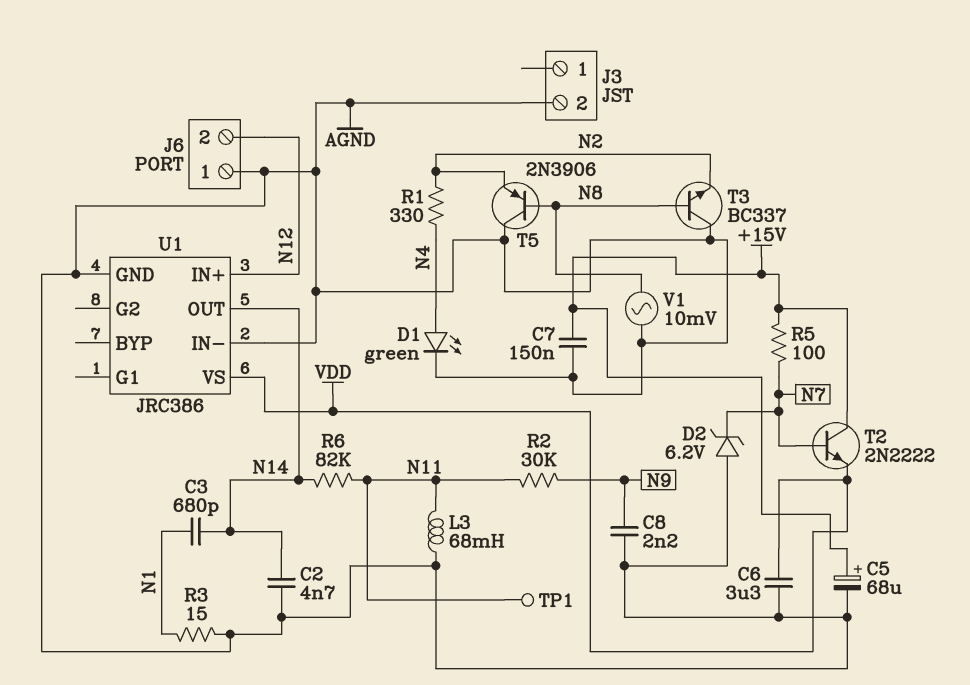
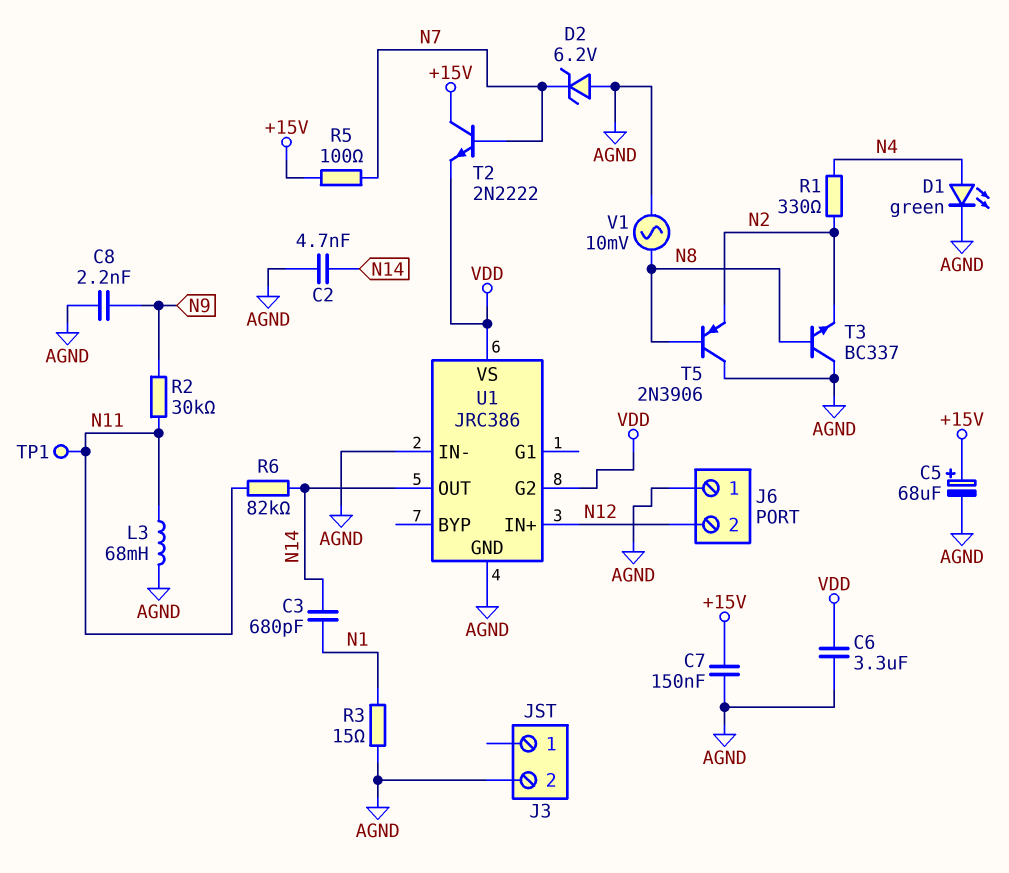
U1 pin G2: none -> VDD

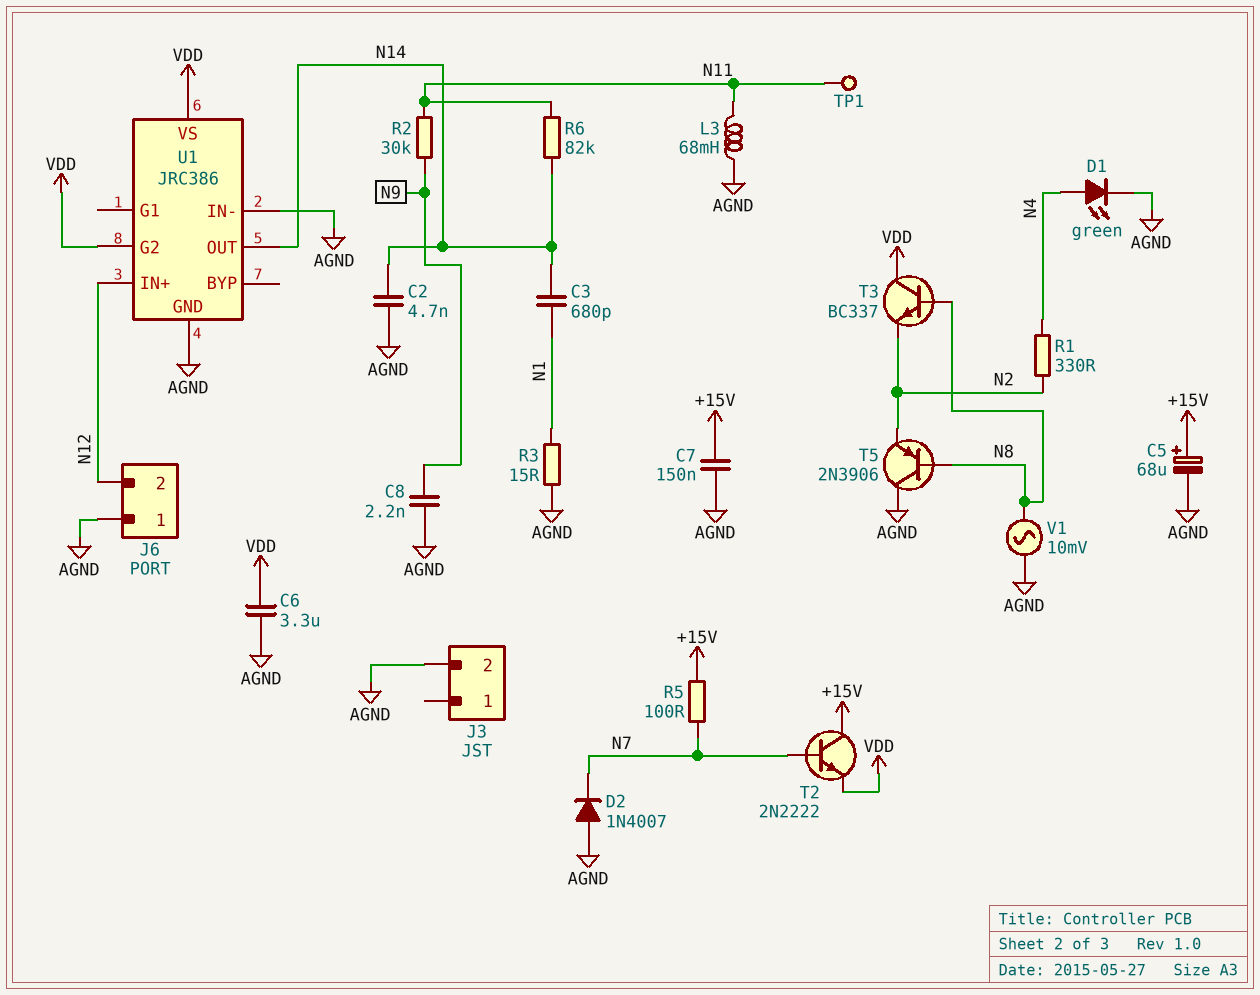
D2: zener 6.2V (A AGND, K N7) -> diode 1N4007 (A AGND, K N7)
T3: NPN BC337 (B N8, C AGND, E N2) -> NPN BC337 (B N8, C VDD, E N2)

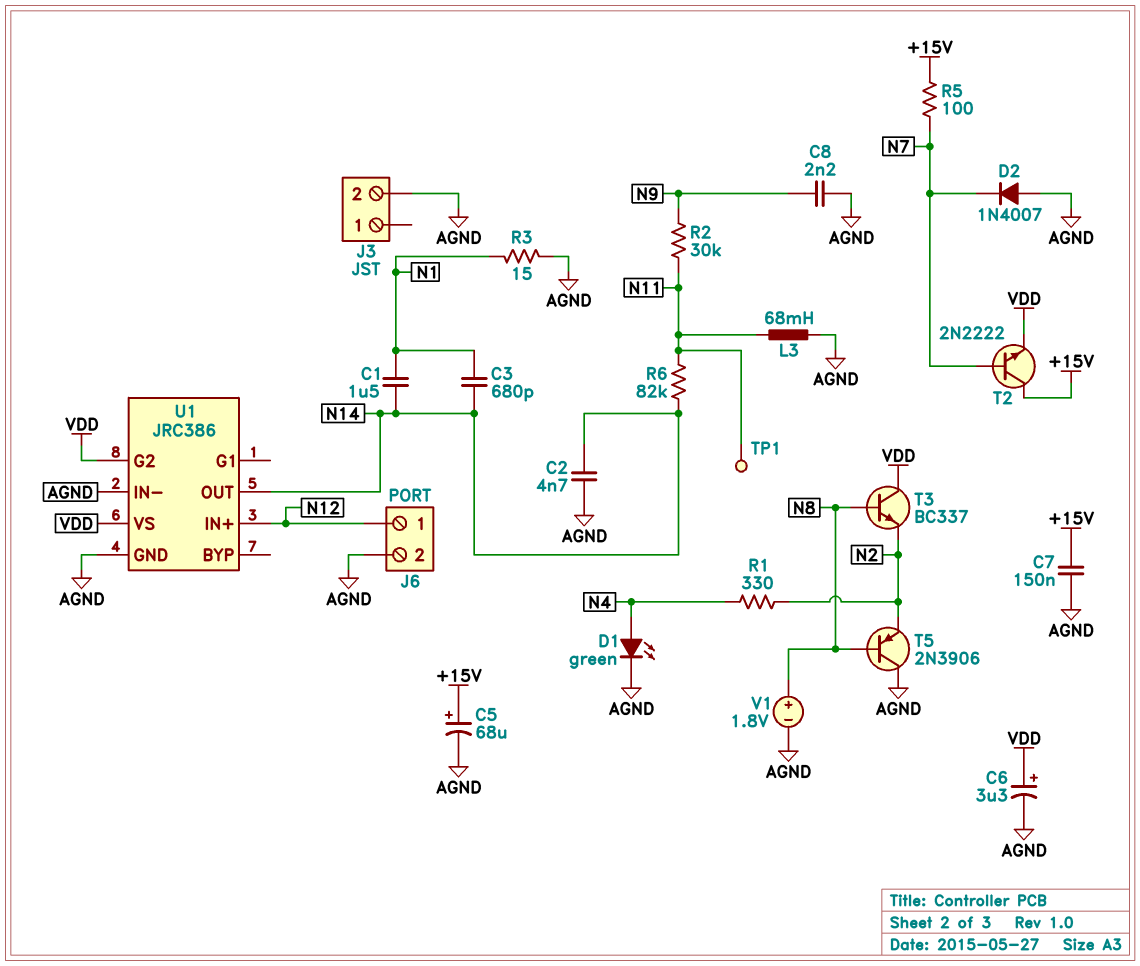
C1: none -> 1.5uF (N1, N14)
C6: 3.3uF (AGND, VDD) -> 3.3uF (plus VDD, minus AGND)
J6 pin 1: AGND -> N12
J6 pin 2: N12 -> AGND
V1: AC 10mV (AGND, N8) -> 1.8V (plus N8, minus AGND)

